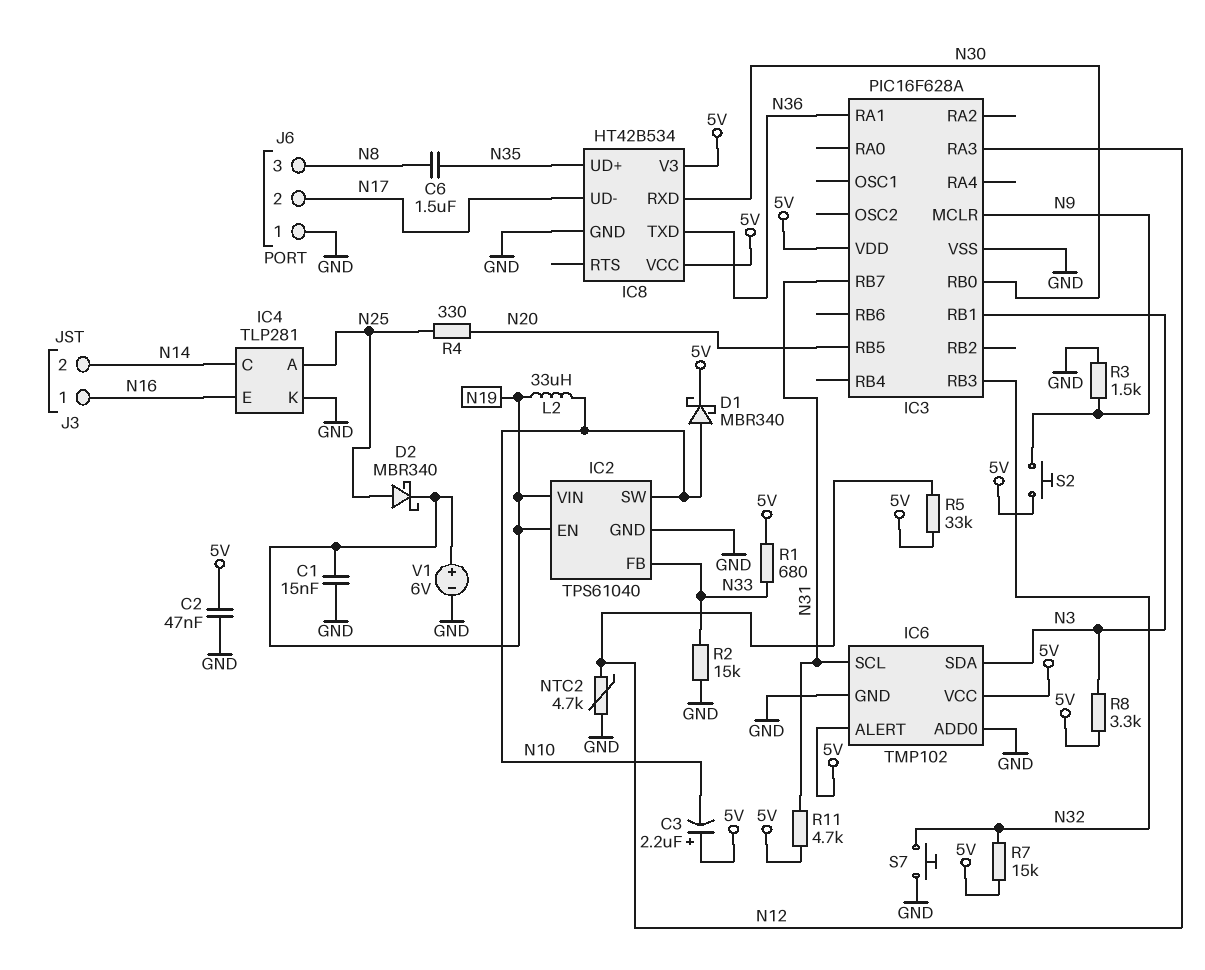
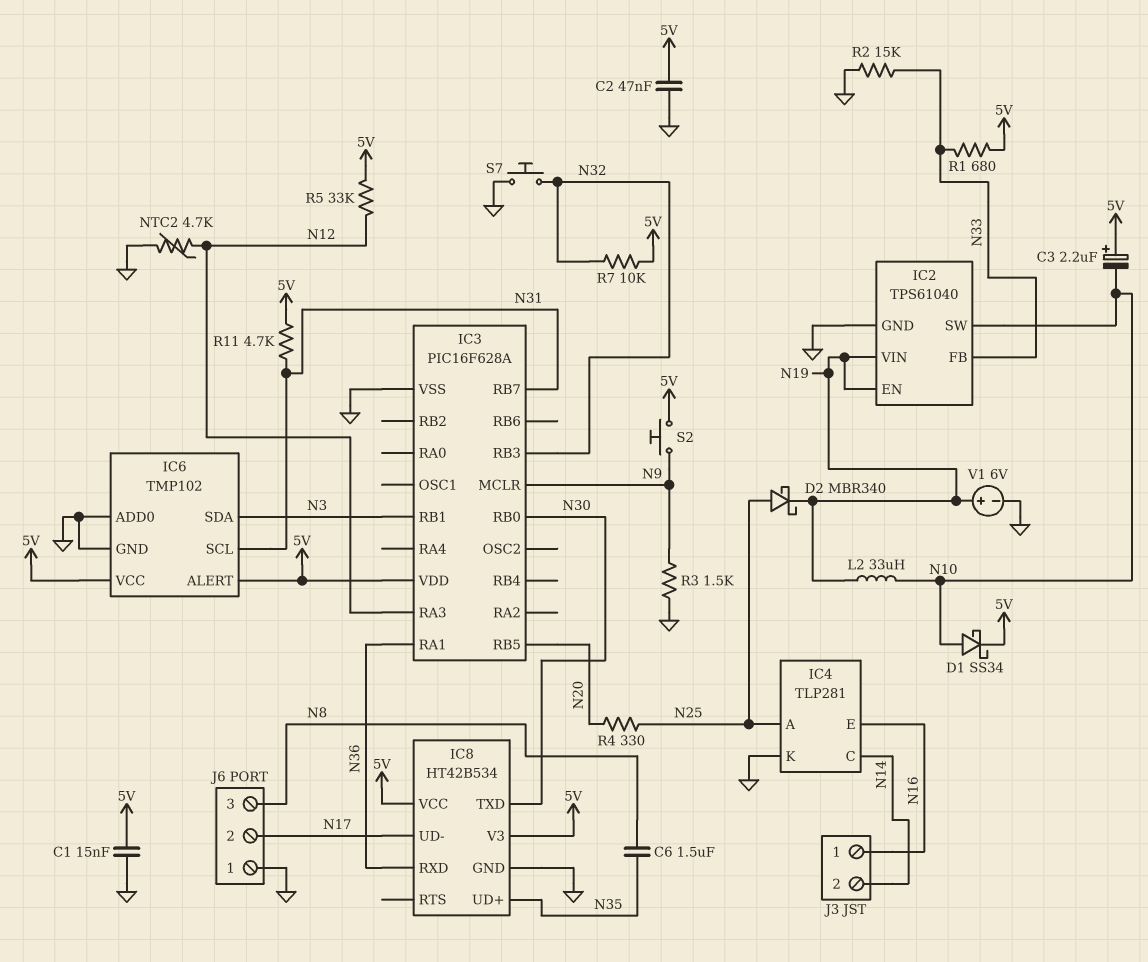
C1: 15nF (GND, N19) -> 15nF (5V, GND)
D1: schottky MBR340 (A N10, K 5V) -> schottky SS34 (A N10, K 5V)
IC8 pin RXD: N30 -> N36
IC8 pin TXD: N36 -> N30
R7: 15k (5V, N32) -> 10k (5V, N32)
R8: 3.3k (5V, N3) -> none

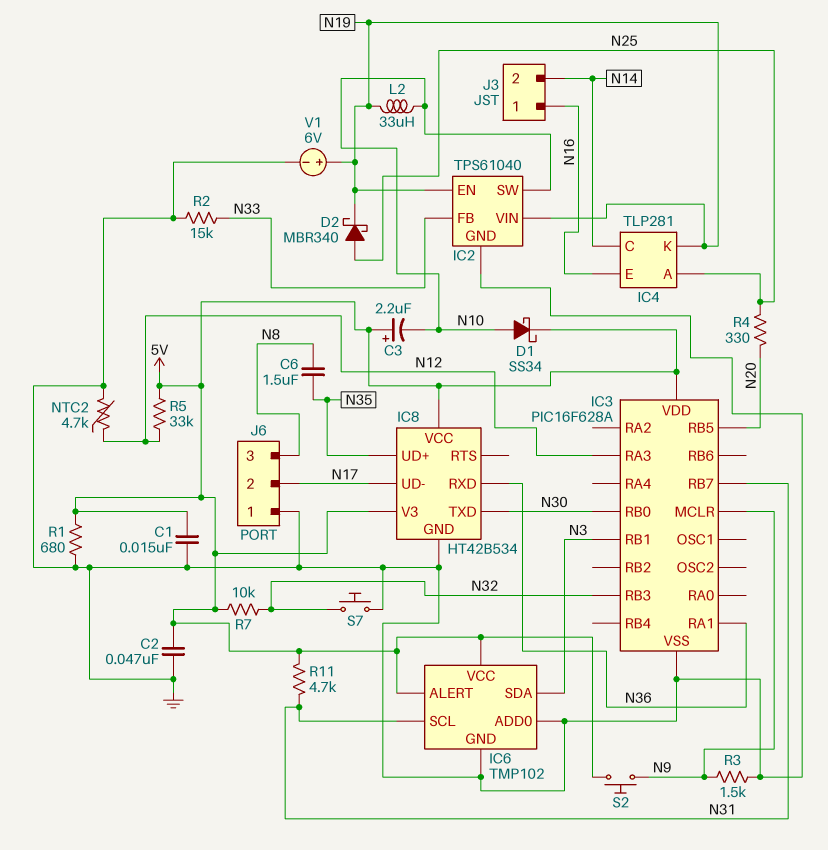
IC4 pin K: GND -> N19
R1: 680 (5V, N33) -> 680 (5V, GND)

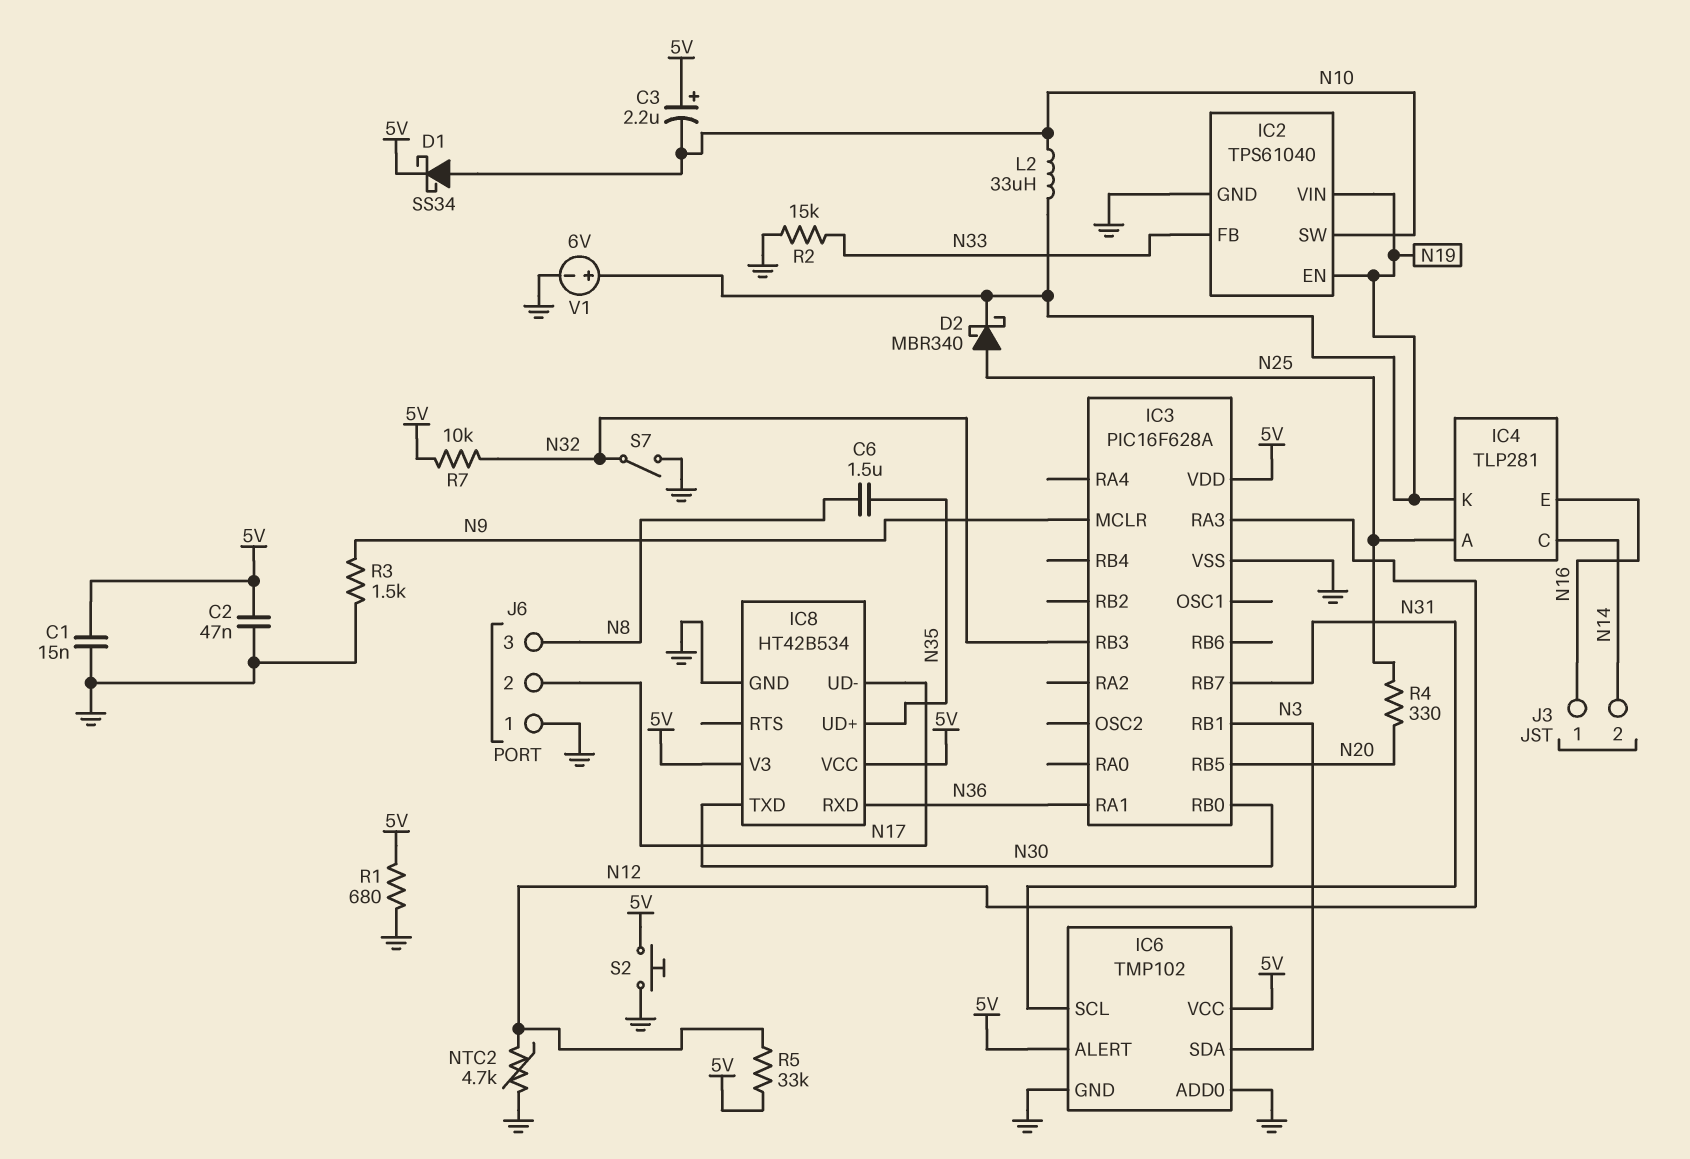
R11: 4.7k (5V, N31) -> none
S2: button (5V, N9) -> button (5V, GND)
S7: button (GND, N32) -> switch (GND, N32)

